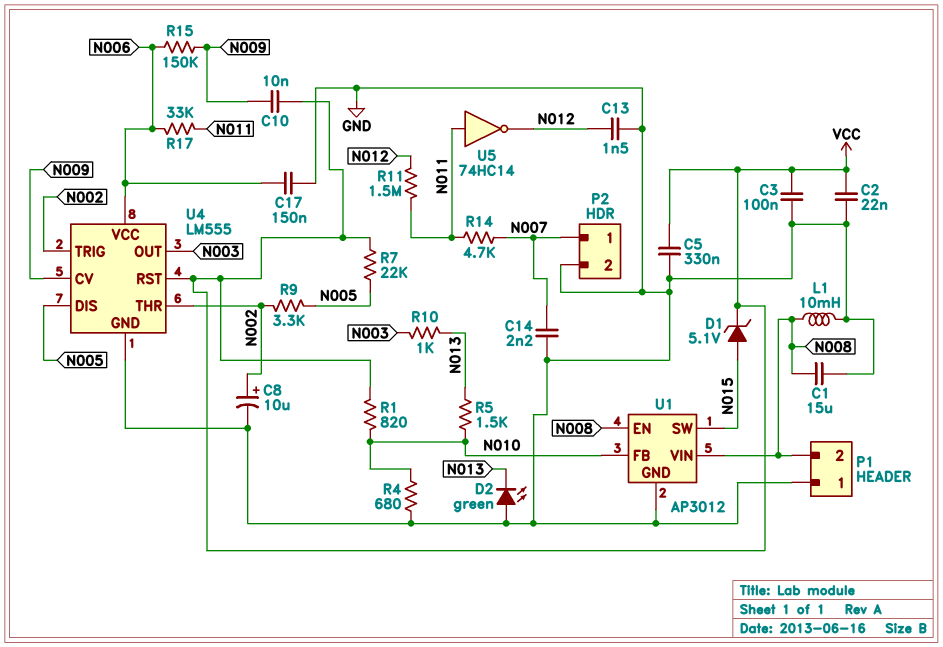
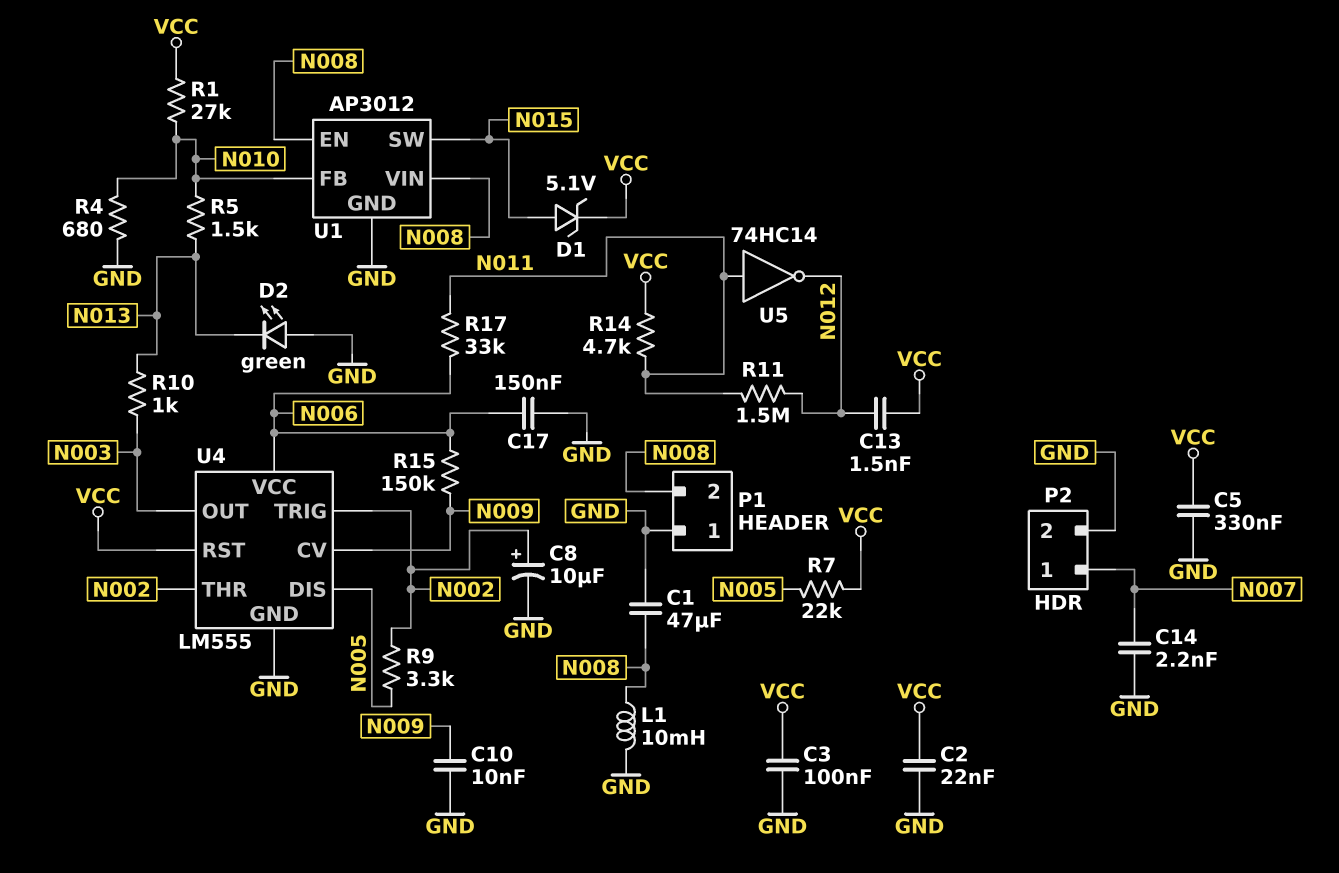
C1: 15uF (GND, N008) -> 47uF (GND, N008)
C10: 10nF (N009, VCC) -> 10nF (GND, N009)
C13: 1.5nF (GND, N012) -> 1.5nF (N012, VCC)
R1: 820 (N010, VCC) -> 27k (N010, VCC)
R14: 4.7k (N007, N011) -> 4.7k (N011, VCC)

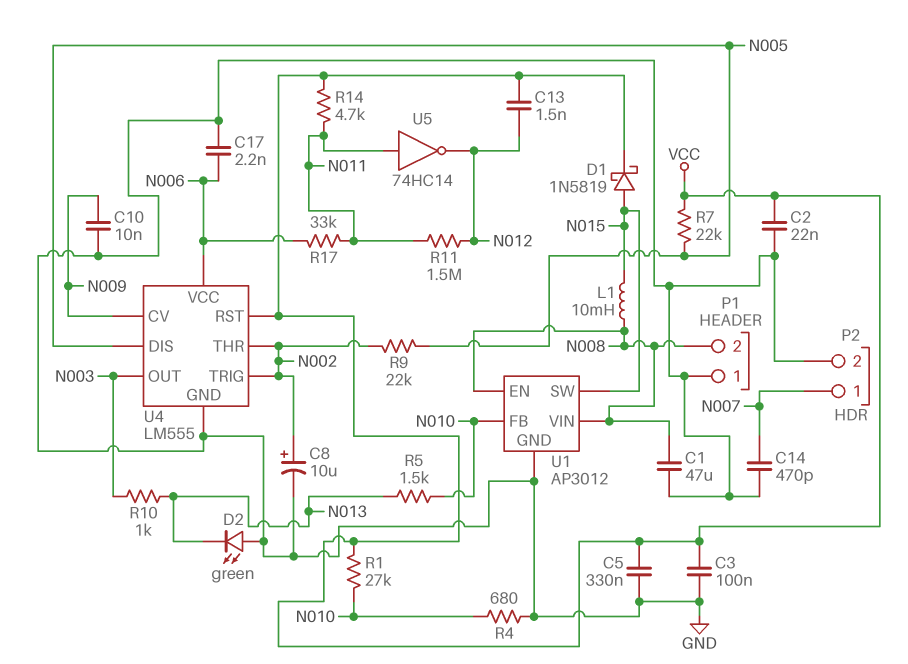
C14: 2.2nF (GND, N007) -> 470pF (GND, N007)
C17: 150nF (GND, N006) -> 2.2nF (GND, N006)
D1: zener 5.1V (A N015, K VCC) -> schottky 1N5819 (A N015, K VCC)
L1: 10mH (GND, N008) -> 10mH (N008, N015)
R9: 3.3k (N002, N005) -> 22k (N002, N005)
R15: 150k (N006, N009) -> none

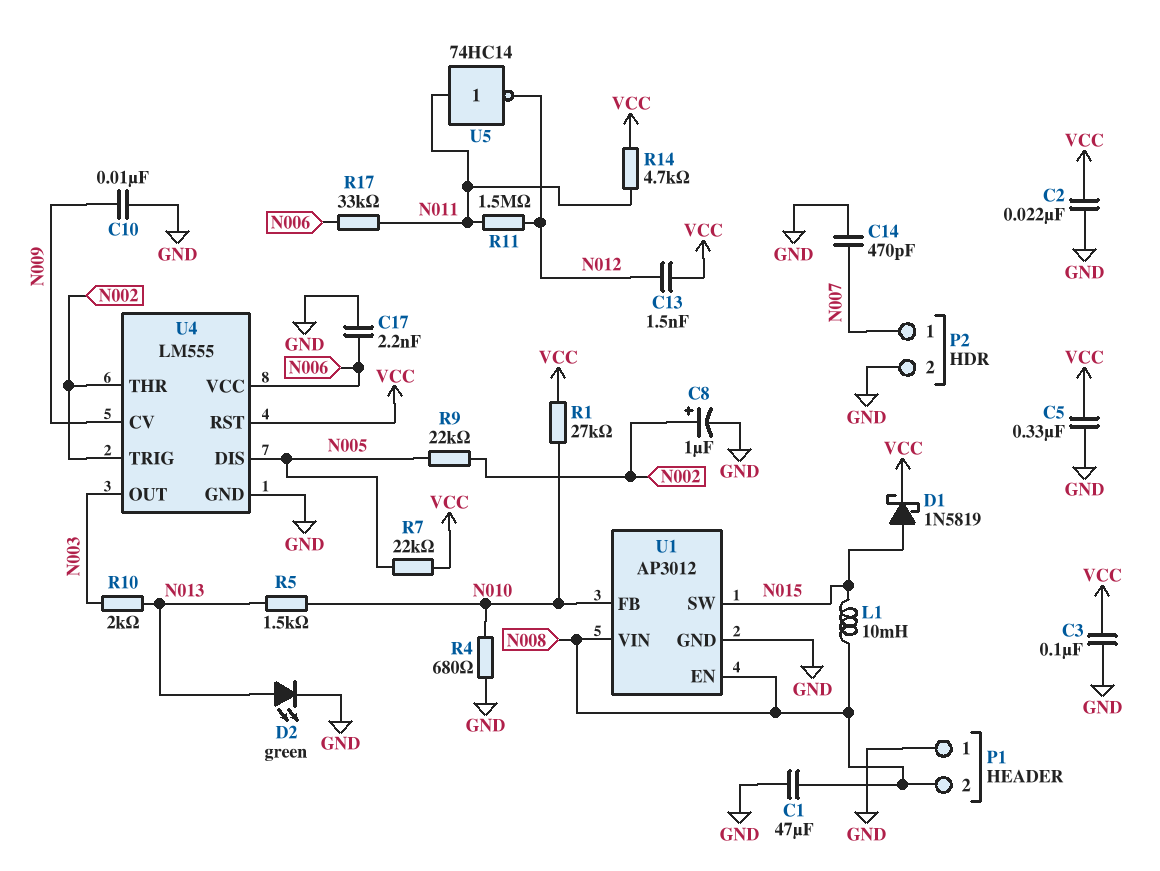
C8: 10uF (plus N002, minus GND) -> 1uF (plus N002, minus GND)
D2: LED green (A GND, K N013) -> LED green (A N013, K GND)
R10: 1k (N003, N013) -> 2k (N003, N013)

